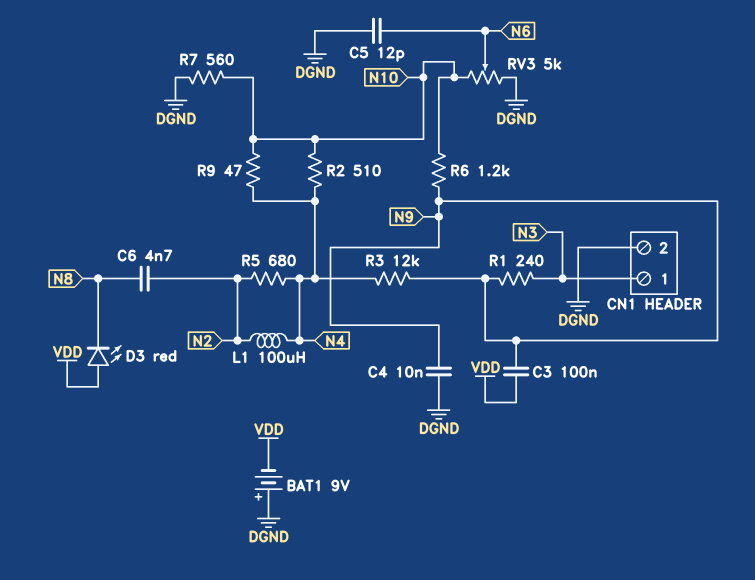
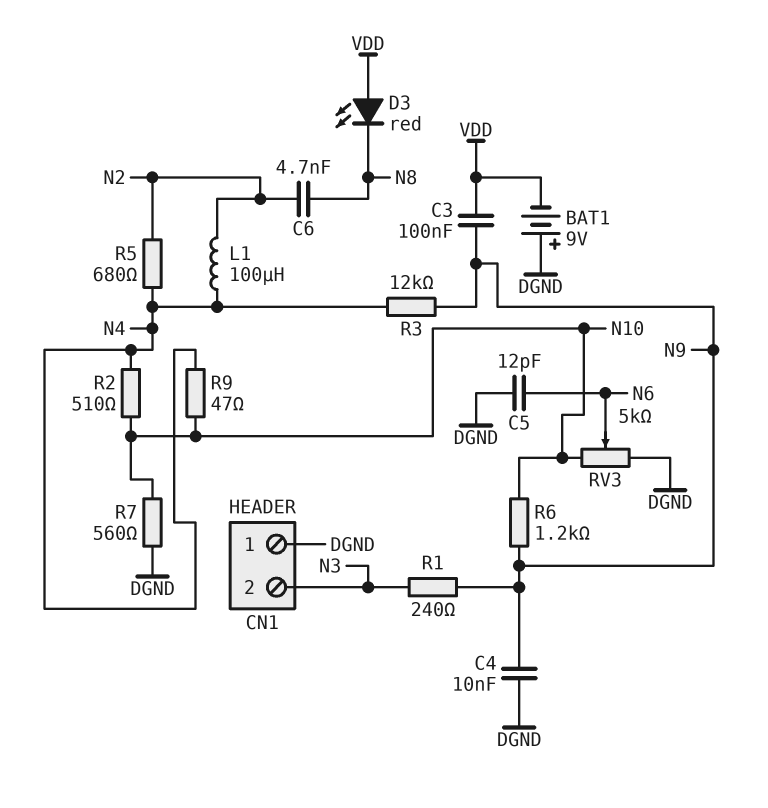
CN1 pin 1: N3 -> DGND
CN1 pin 2: DGND -> N3

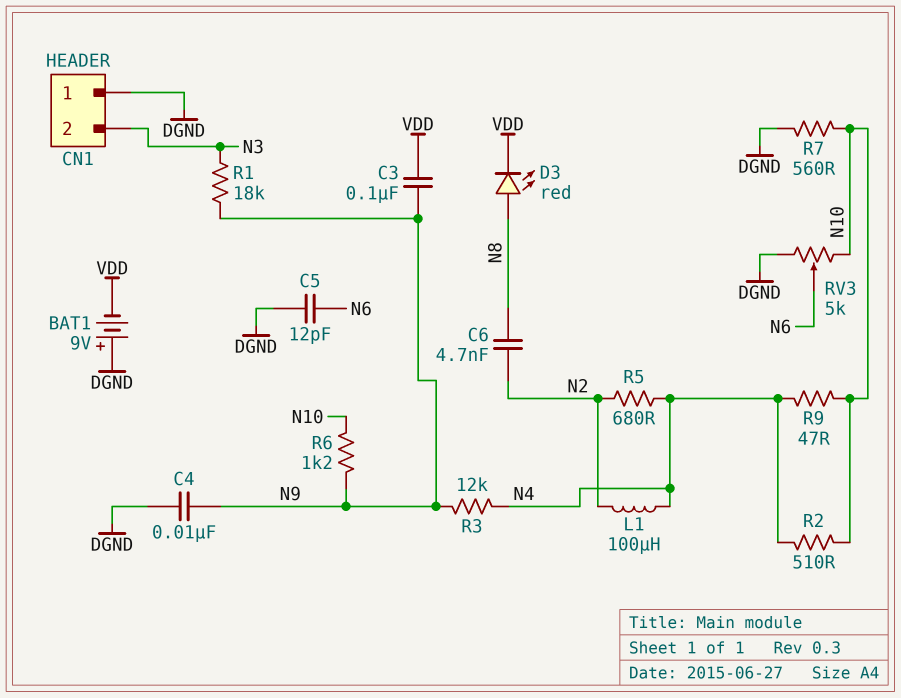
D3: LED red (A VDD, K N8) -> LED red (A N8, K VDD)
R1: 240 (N3, N9) -> 18k (N3, N9)

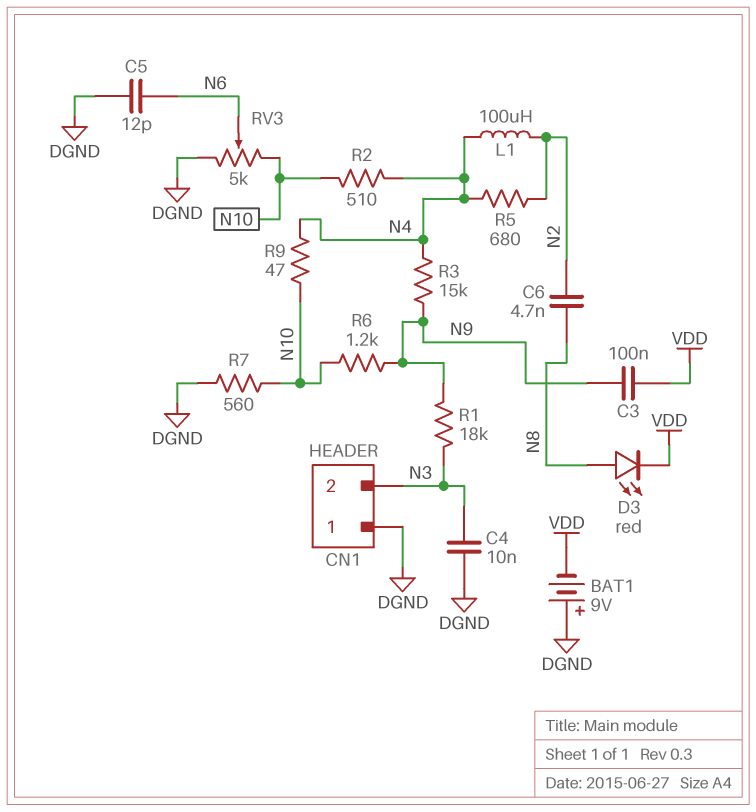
C4: 10nF (DGND, N9) -> 10nF (DGND, N3)
R3: 12k (N4, N9) -> 15k (N4, N9)

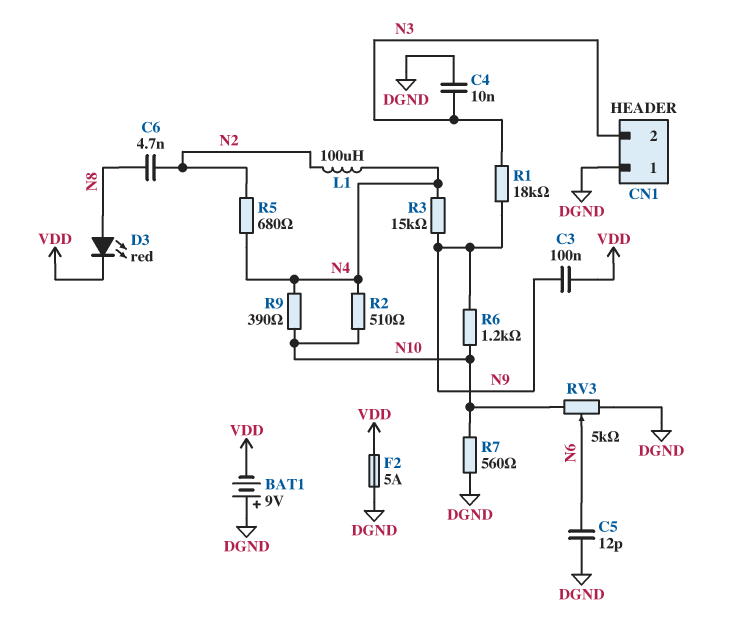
F2: none -> 5A (DGND, VDD)
R9: 47 (N4, N10) -> 390 (N4, N10)

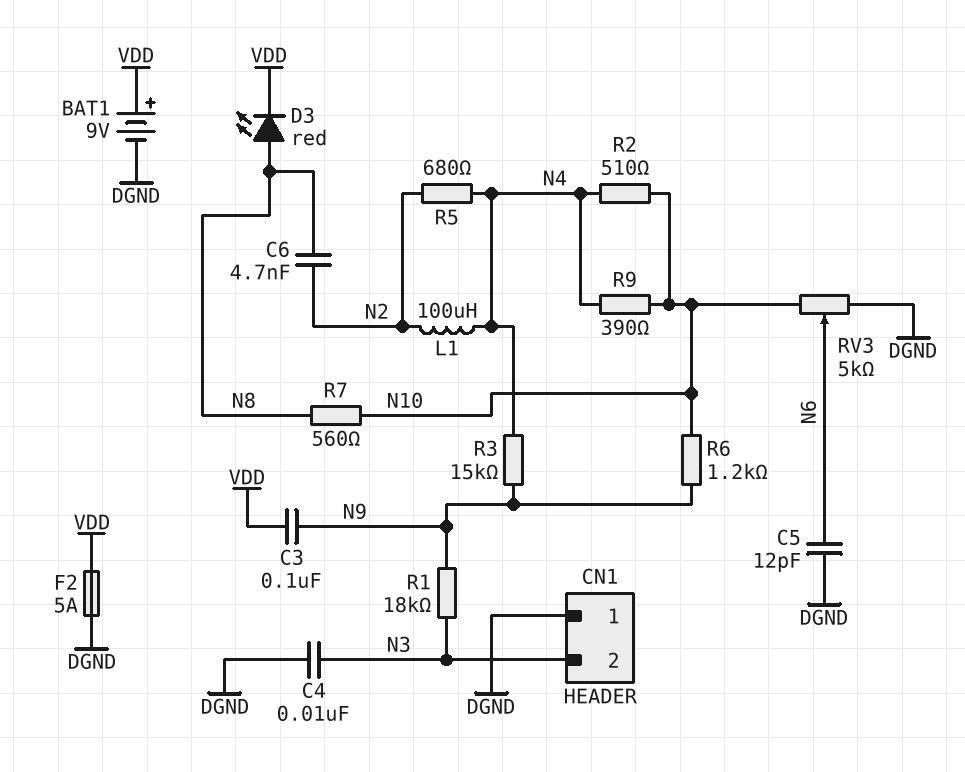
BAT1: 9V (plus DGND, minus VDD) -> 9V (plus VDD, minus DGND)
R7: 560 (DGND, N10) -> 560 (N8, N10)

